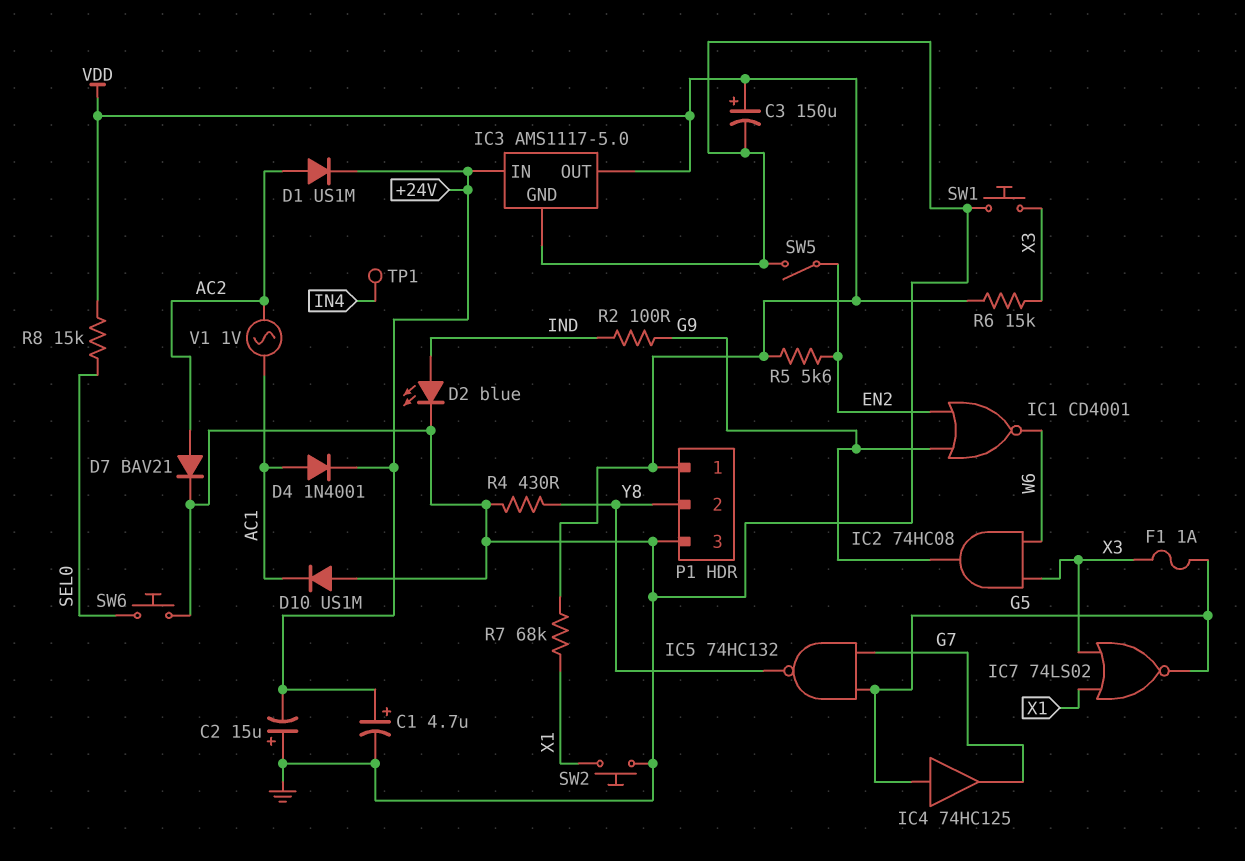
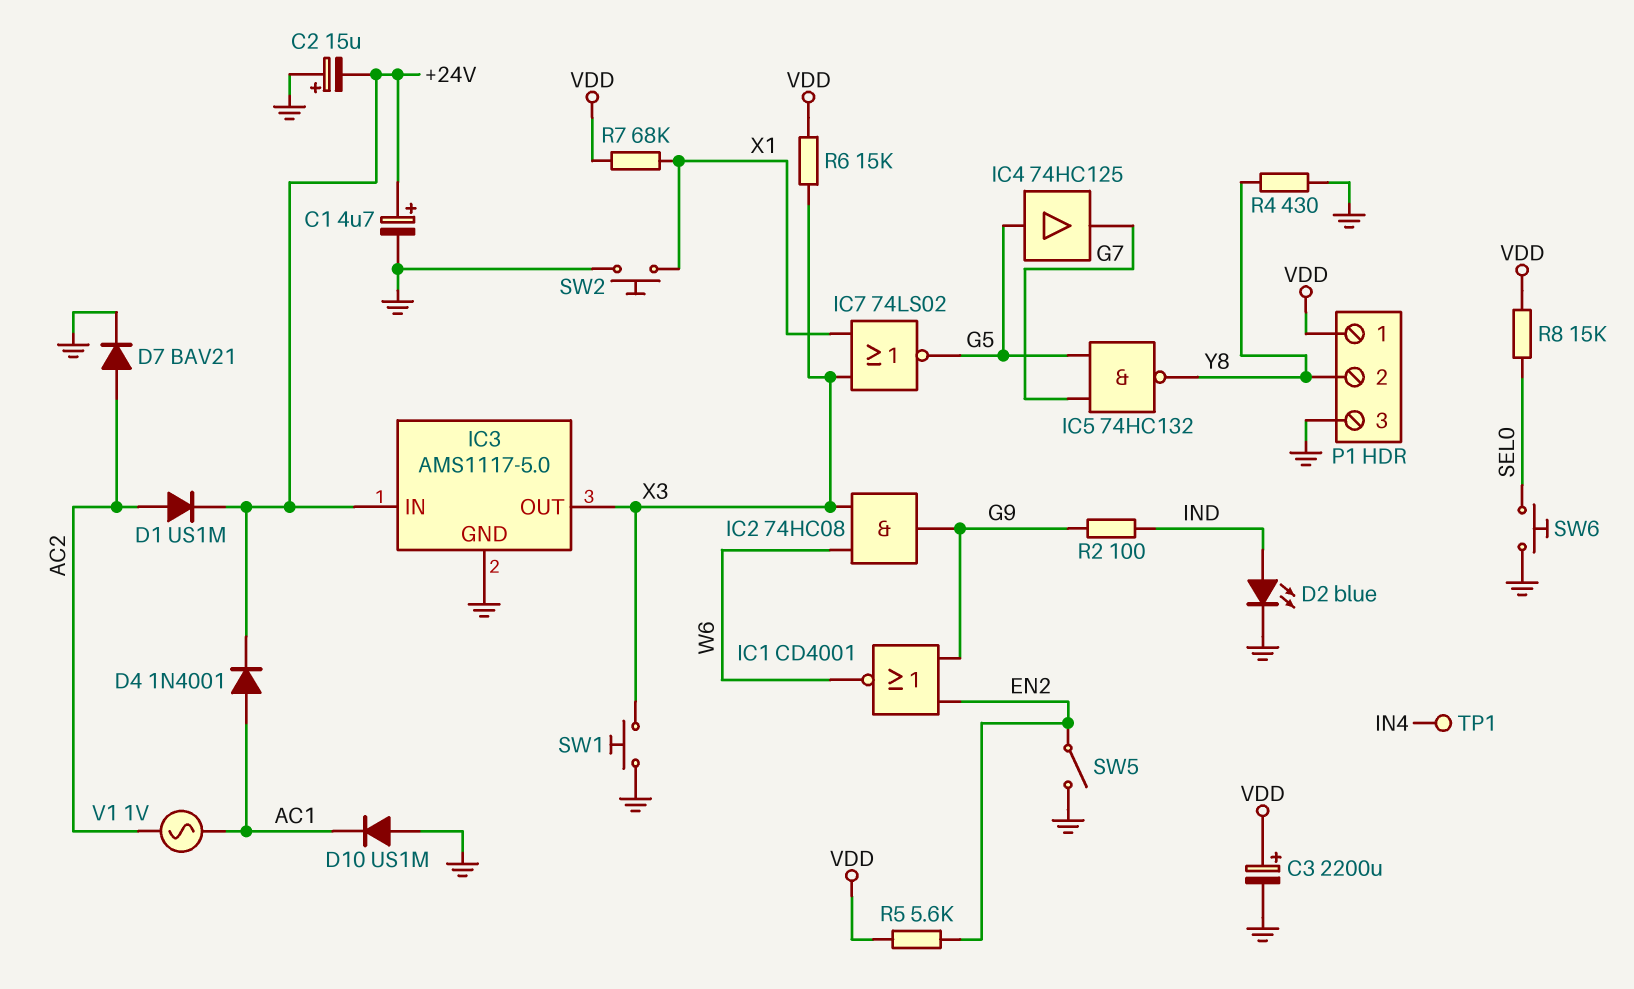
C3: 150uF (plus VDD, minus GND) -> 2200uF (plus VDD, minus GND)
F1: 1A (G5, X3) -> none
IC3 pin OUT: VDD -> X3

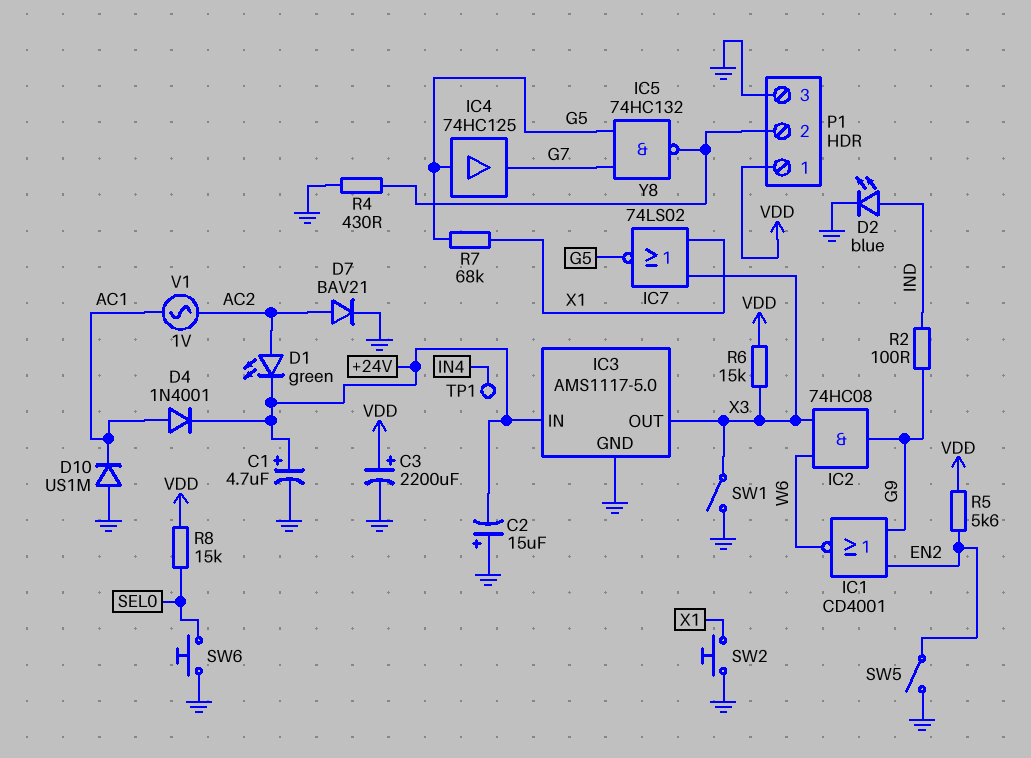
D1: diode US1M (A AC2, K +24V) -> LED green (A AC2, K +24V)
R7: 68k (VDD, X1) -> 68k (G5, X1)
SW1: button (GND, X3) -> switch (GND, X3)

